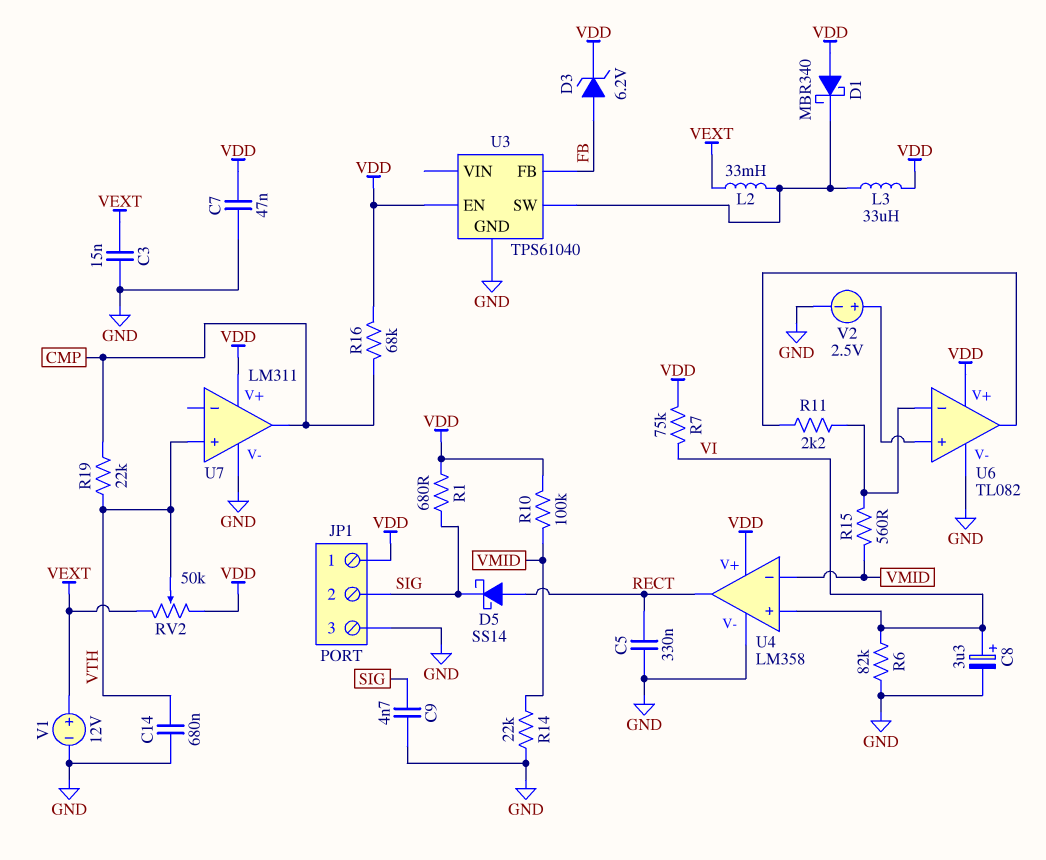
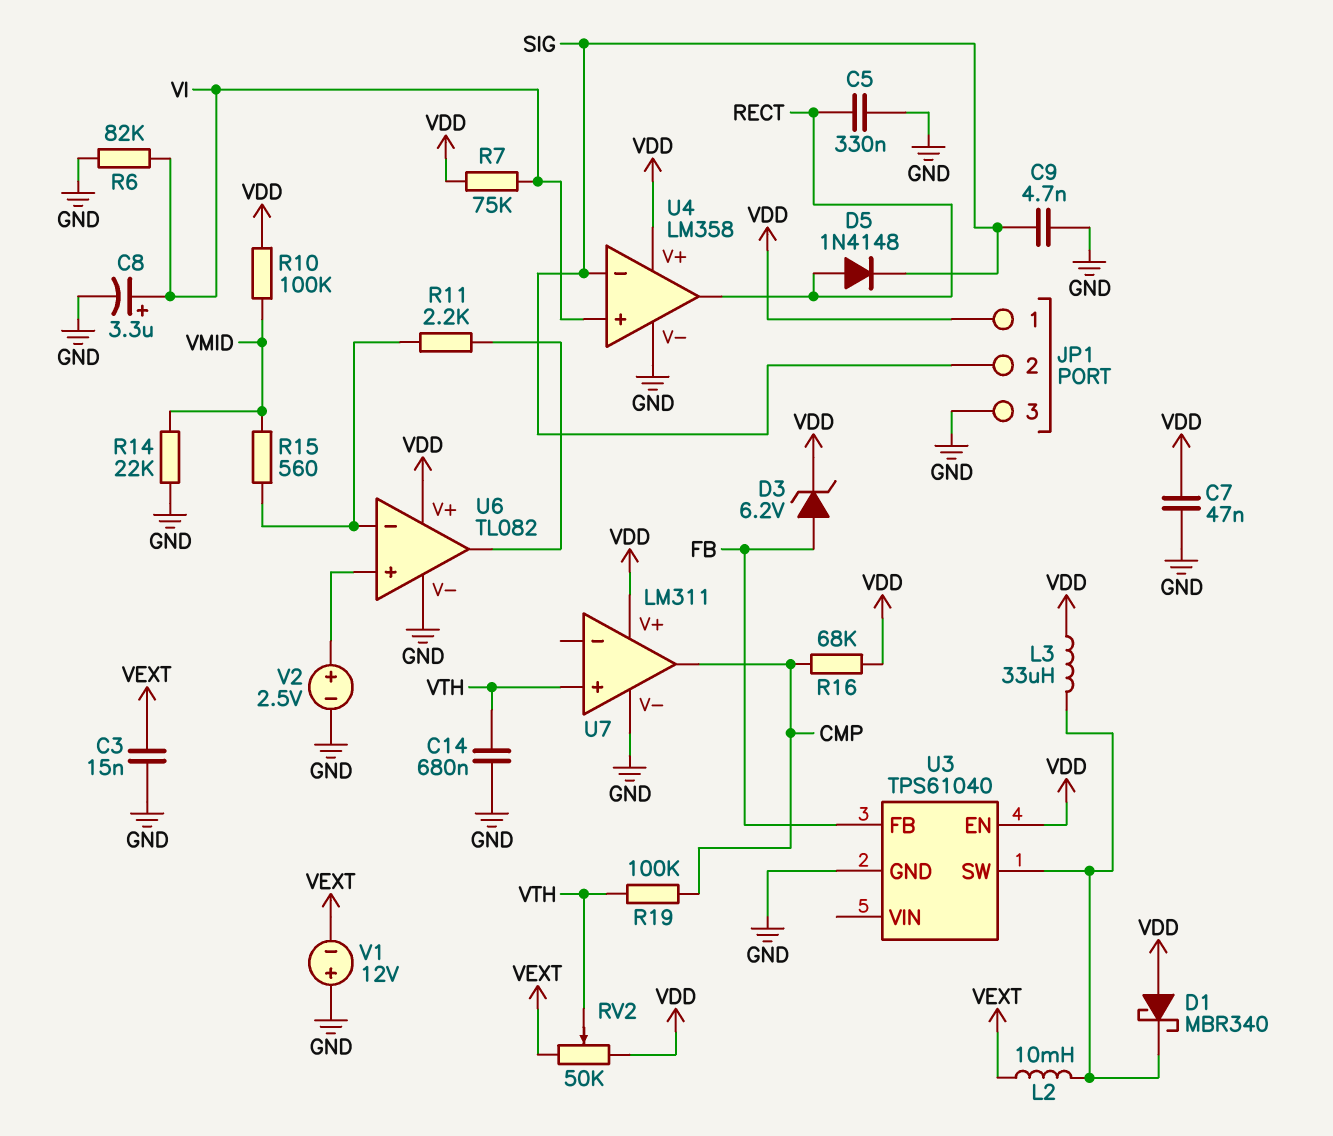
D5: schottky SS14 (A RECT, K SIG) -> diode 1N4148 (A RECT, K SIG)
L2: 33mH (U3/SW, VEXT) -> 10mH (U3/SW, VEXT)
R1: 680 (SIG, VDD) -> none
R19: 22k (CMP, VTH) -> 100k (CMP, VTH)
U4 pin in-: VMID -> SIG
V1: 12V (plus VEXT, minus GND) -> 12V (plus GND, minus VEXT)

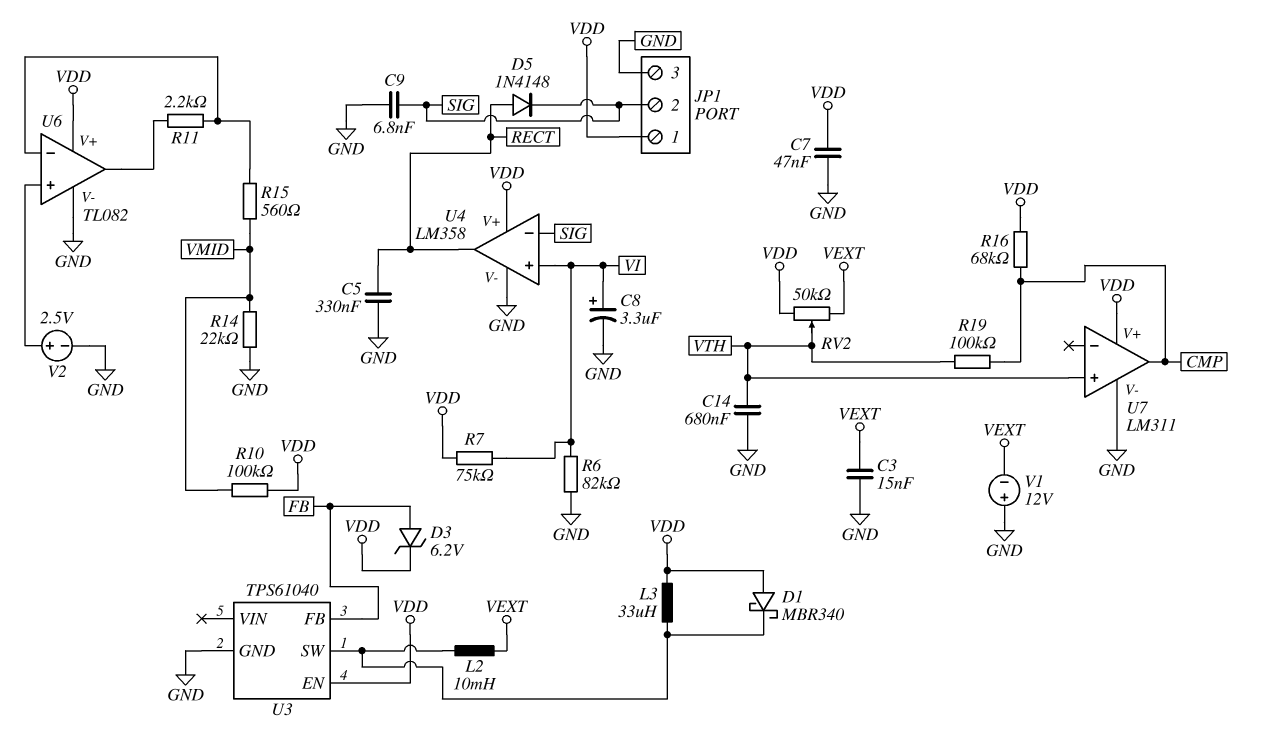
C9: 4.7nF (GND, SIG) -> 6.8nF (GND, SIG)

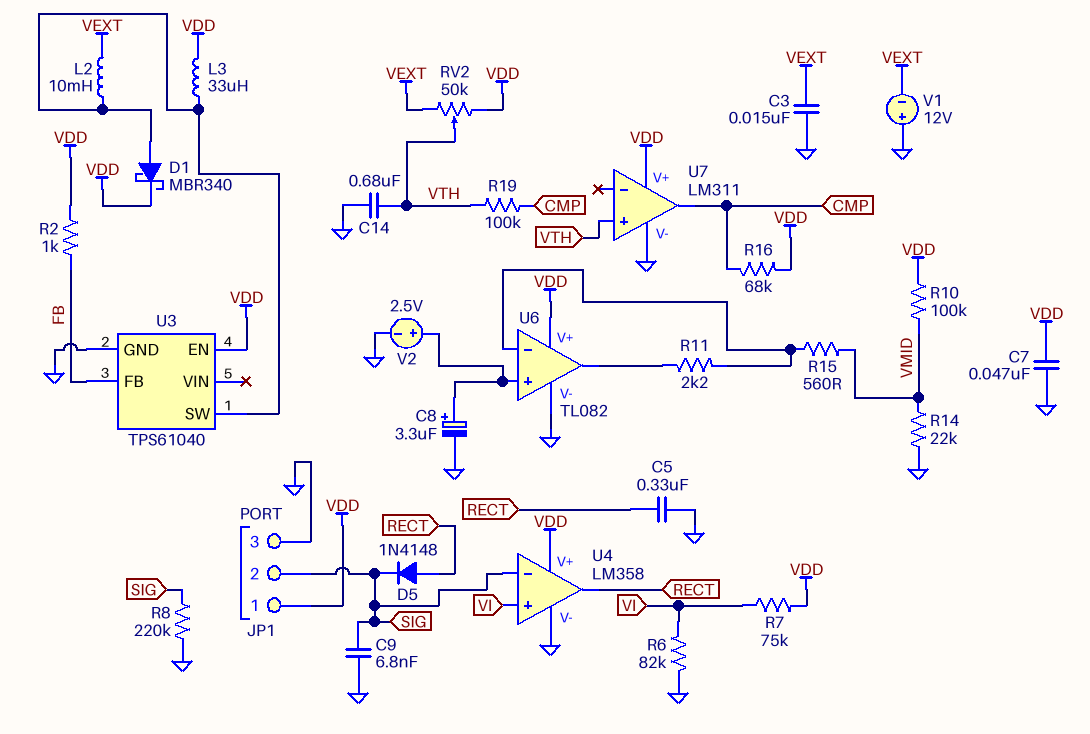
C8: 3.3uF (plus VI, minus GND) -> 3.3uF (plus U6/in+, minus GND)
D1: schottky MBR340 (A VDD, K U3/SW) -> schottky MBR340 (A U3/SW, K VDD)
D3: zener 6.2V (A FB, K VDD) -> none
R2: none -> 1k (FB, VDD)
R8: none -> 220k (GND, SIG)

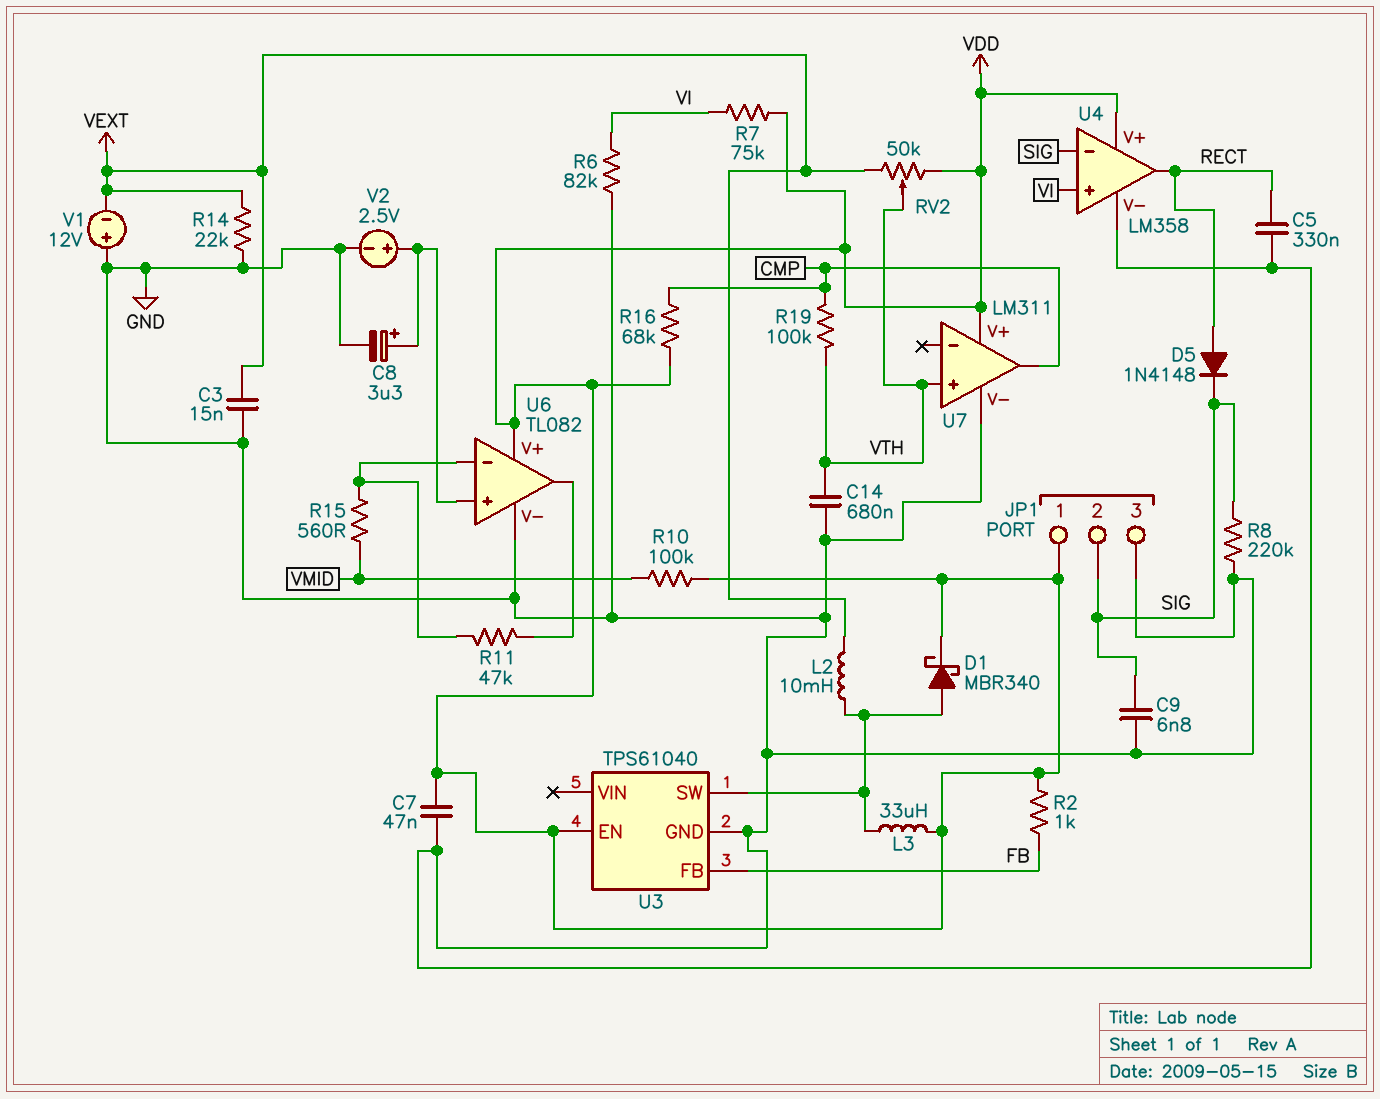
R11: 2.2k (U6/in-, U6/out) -> 47k (U6/in-, U6/out)
R14: 22k (GND, VMID) -> 22k (GND, VEXT)

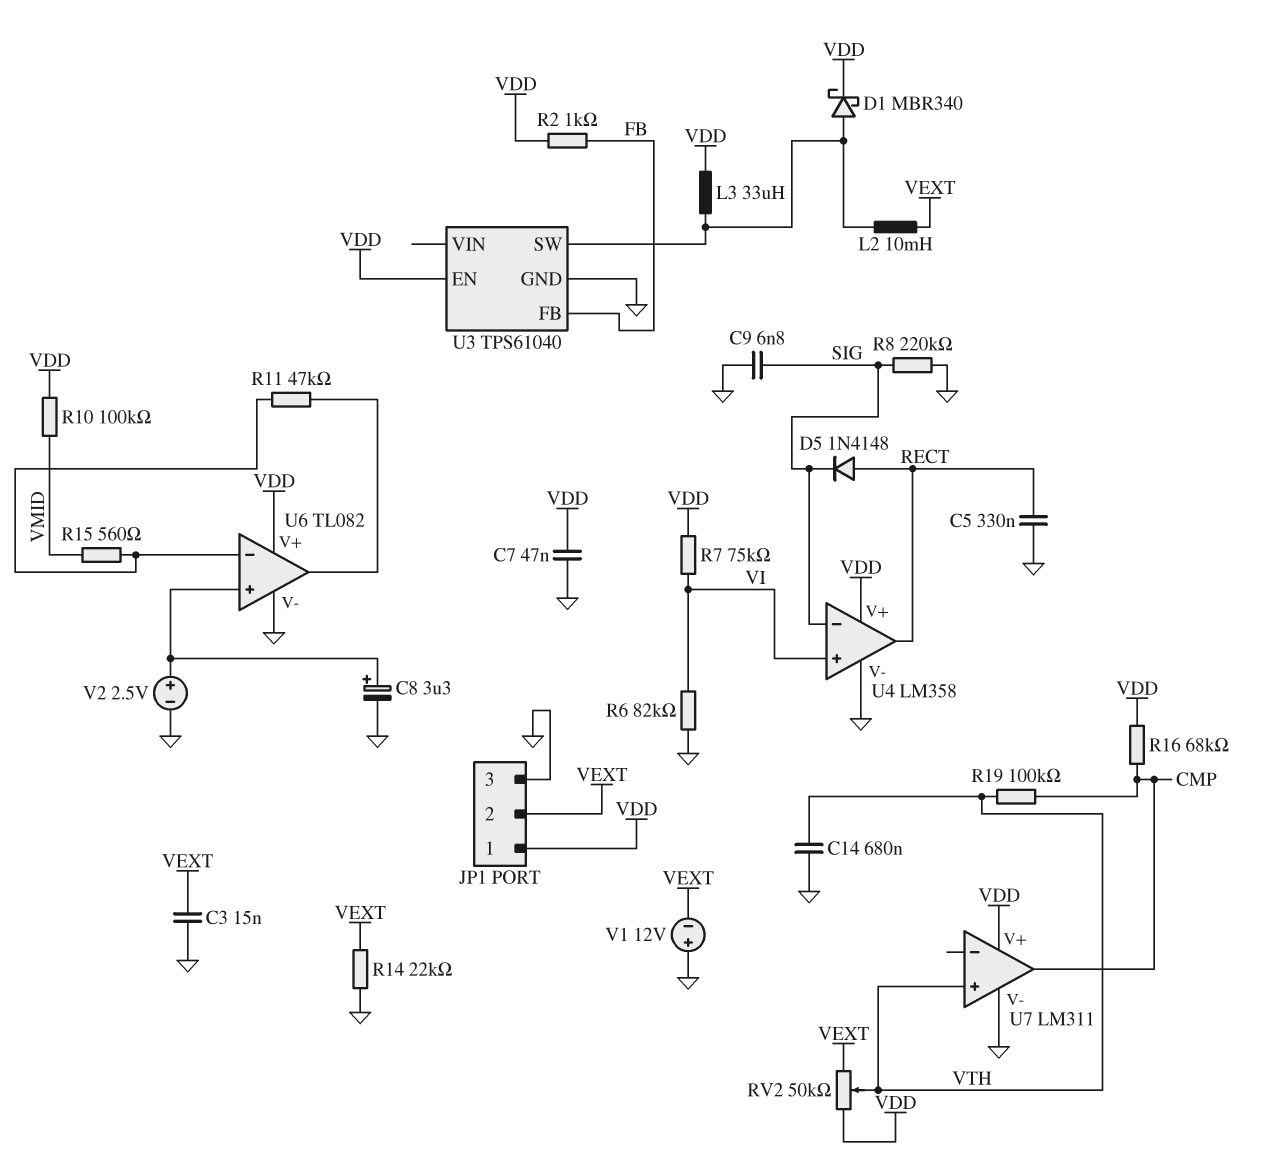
JP1 pin 2: SIG -> VEXT

